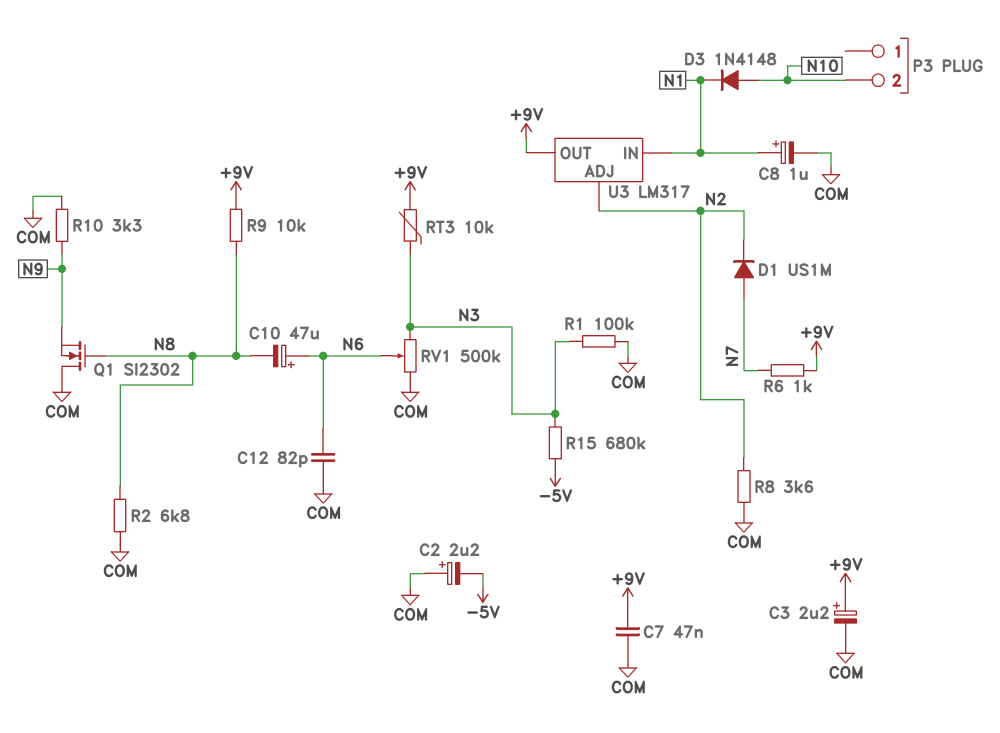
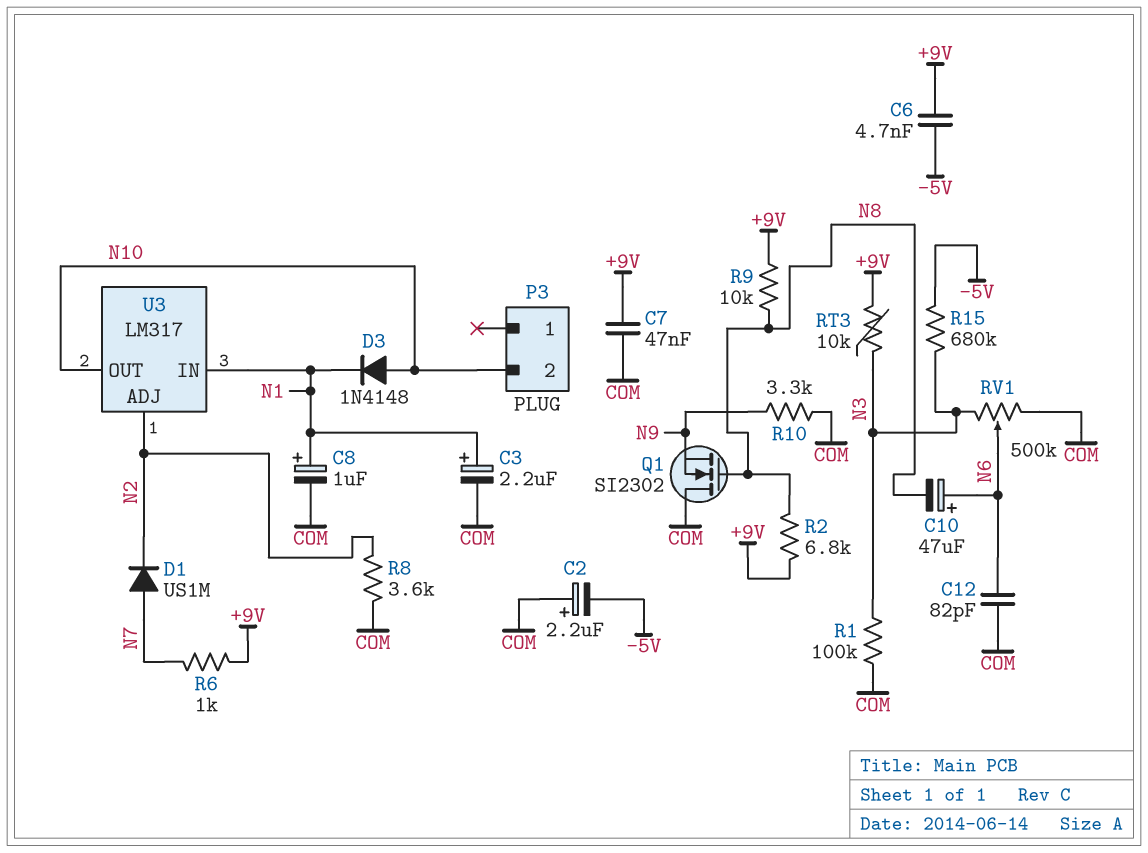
C3: 2.2uF (plus +9V, minus COM) -> 2.2uF (plus N1, minus COM)
C6: none -> 4.7nF (+9V, -5V)
R2: 6.8k (COM, N8) -> 6.8k (+9V, N8)
U3 pin OUT: +9V -> N10

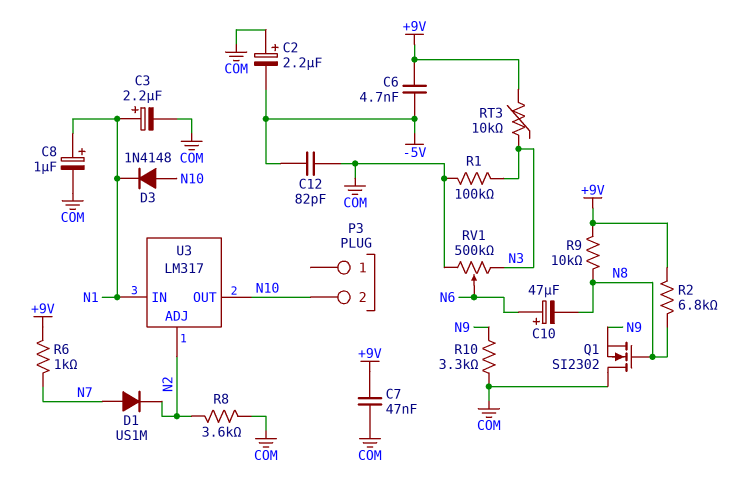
C12: 82pF (COM, N6) -> 82pF (-5V, COM)
R15: 680k (-5V, N3) -> none

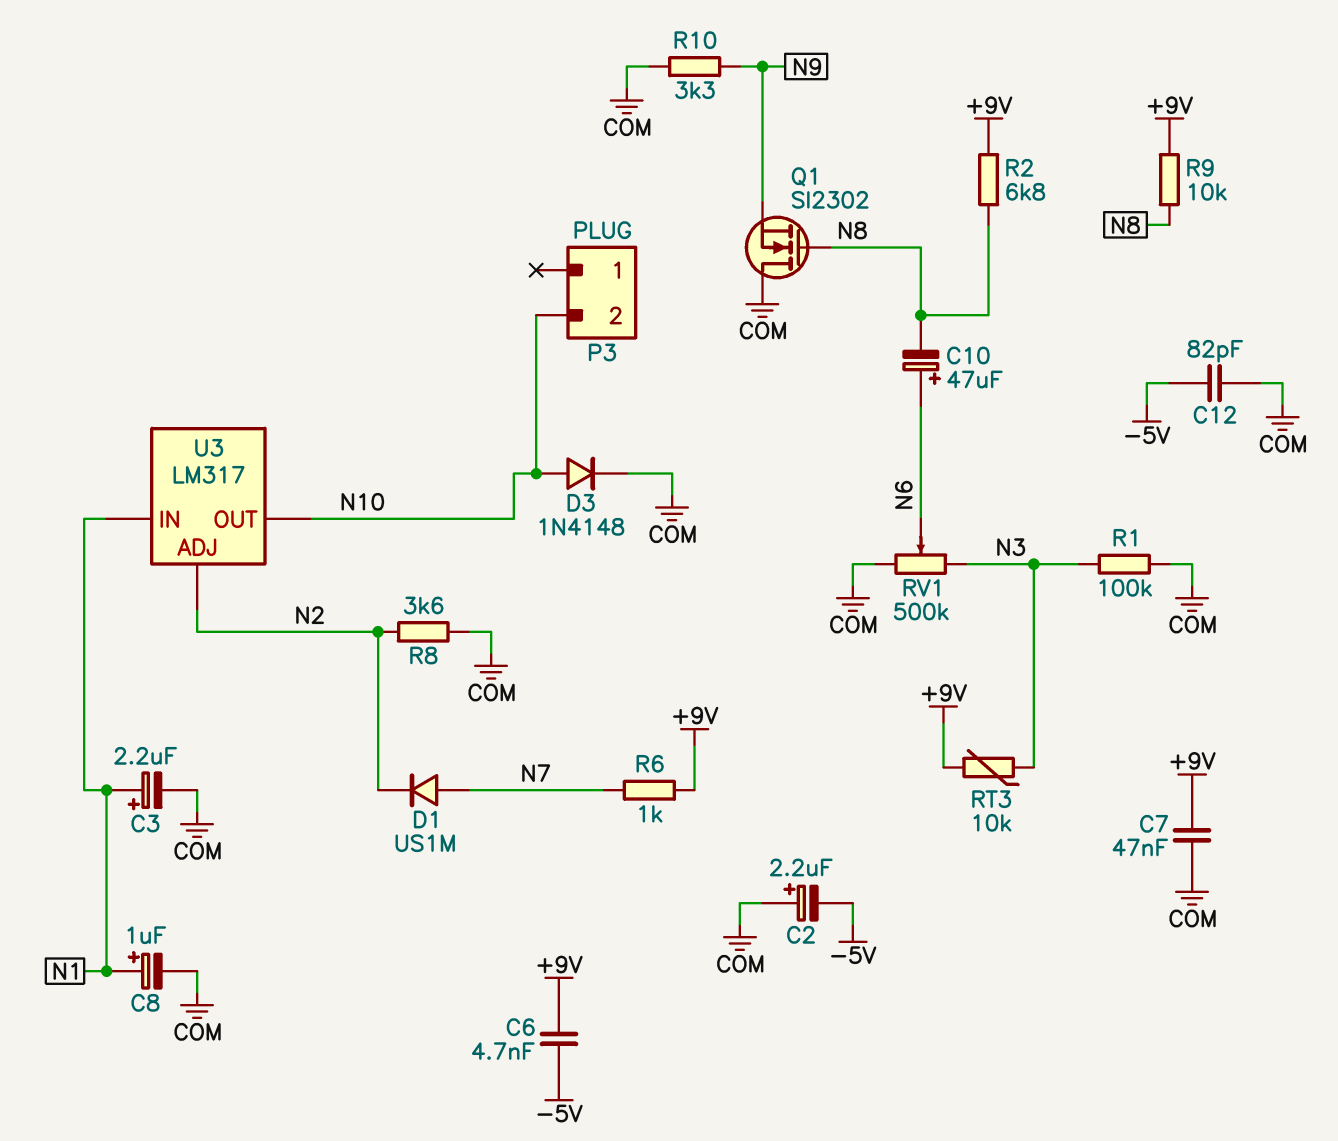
D3: diode 1N4148 (A N10, K N1) -> diode 1N4148 (A N10, K COM)

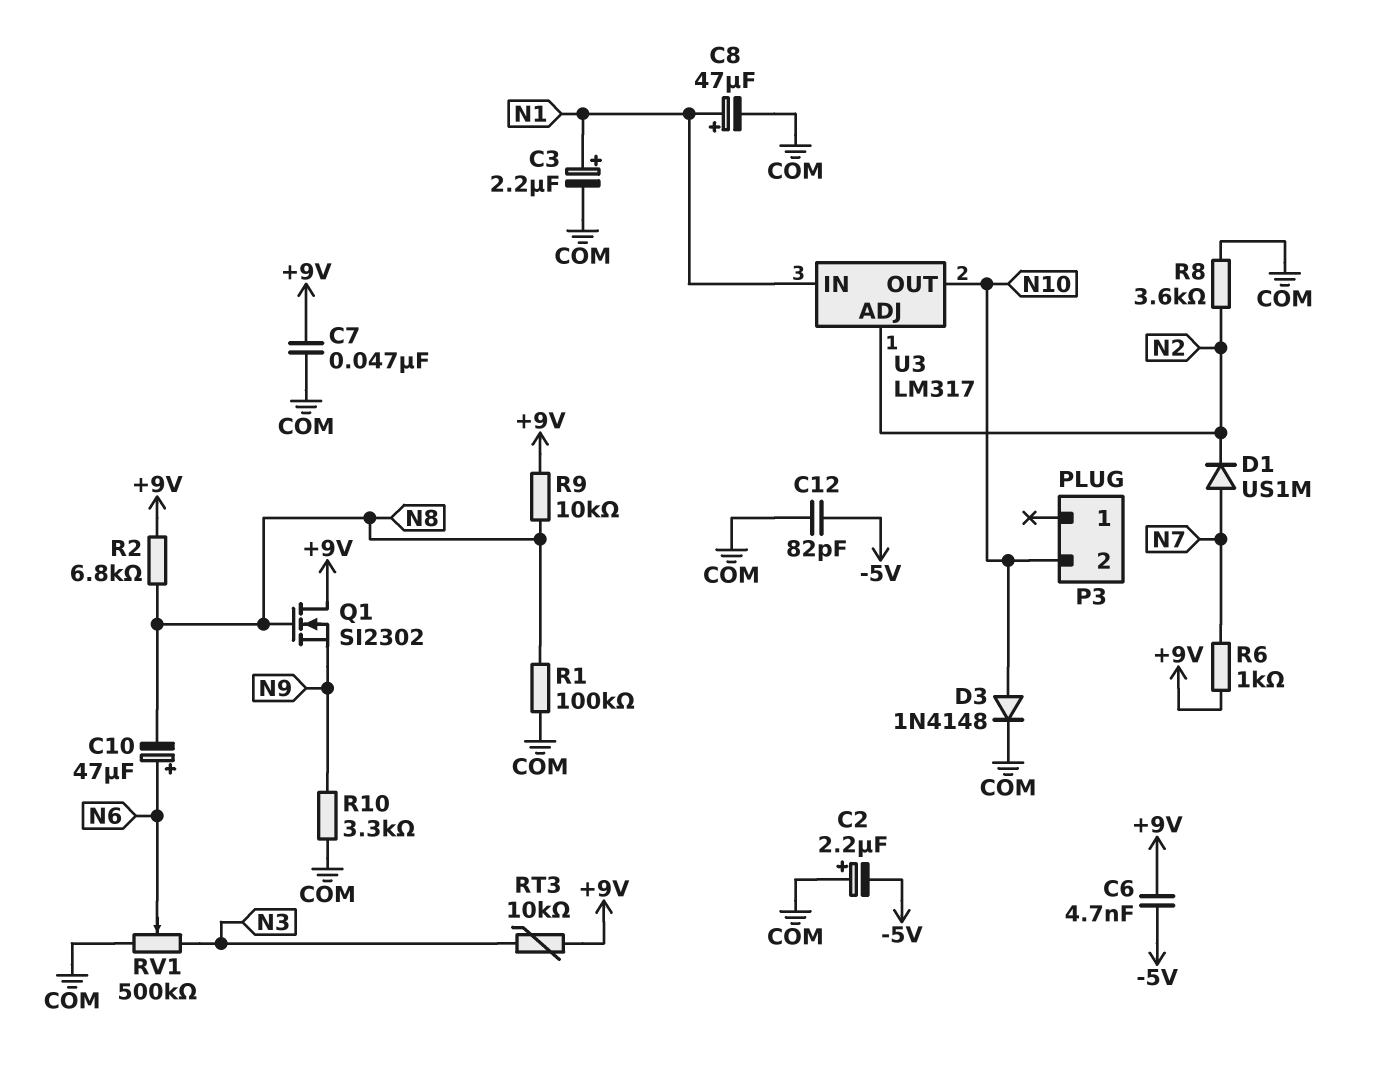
C8: 1uF (plus N1, minus COM) -> 47uF (plus N1, minus COM)
Q1: NMOS SI2302 (G N8, D COM, S N9) -> NMOS SI2302 (G N8, D +9V, S N9)
R1: 100k (COM, N3) -> 100k (COM, N8)

